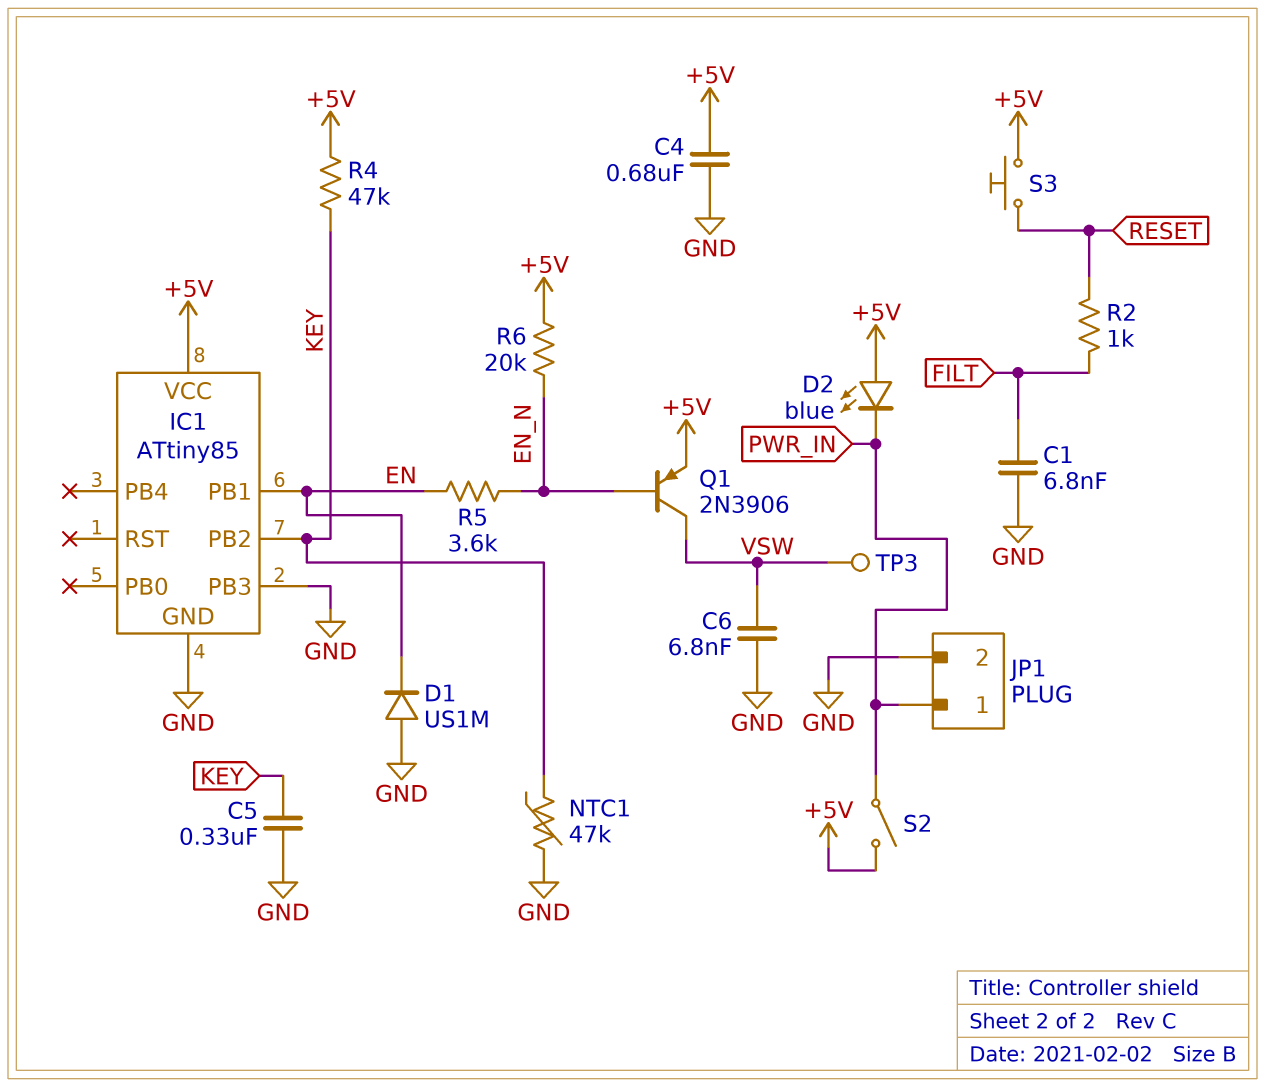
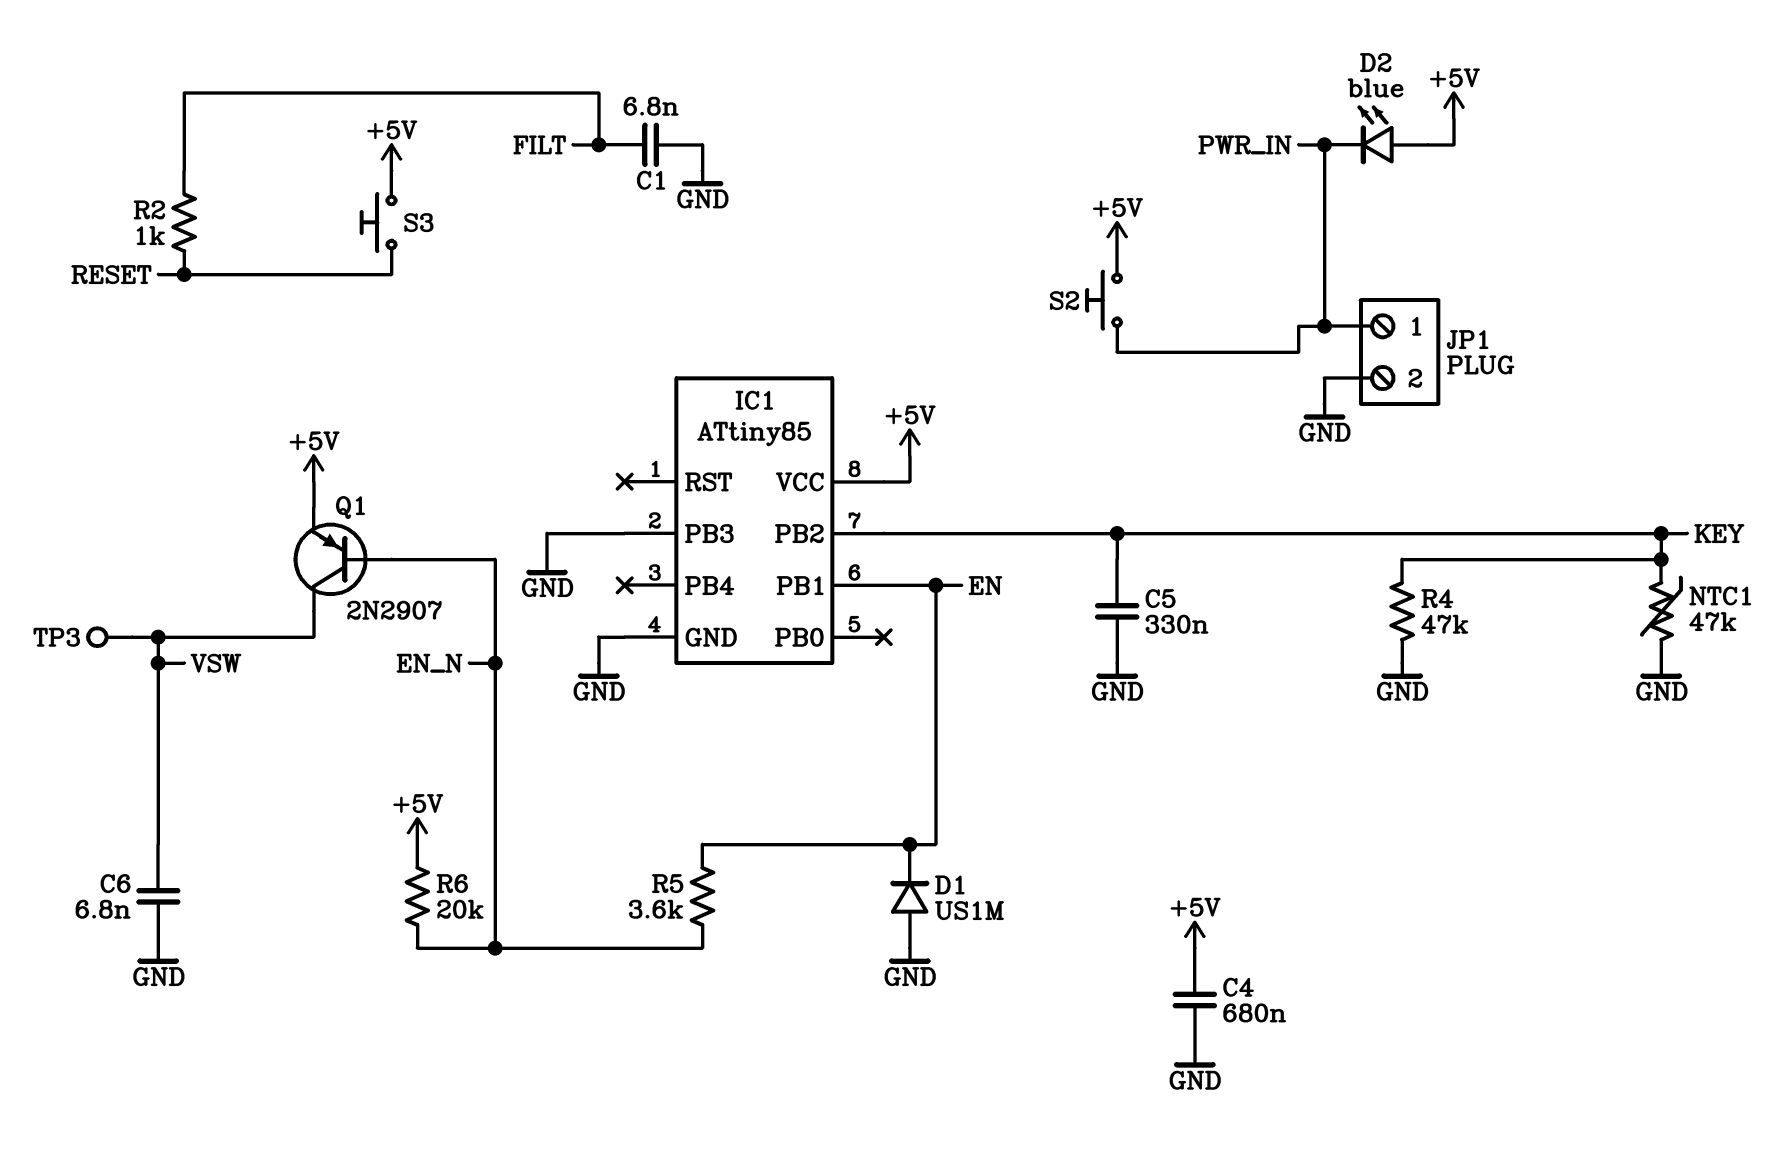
Q1: PNP 2N3906 (B EN_N, C VSW, E +5V) -> PNP 2N2907 (B EN_N, C VSW, E +5V)
R4: 47k (+5V, KEY) -> 47k (GND, KEY)
S2: switch (+5V, PWR_IN) -> button (+5V, PWR_IN)

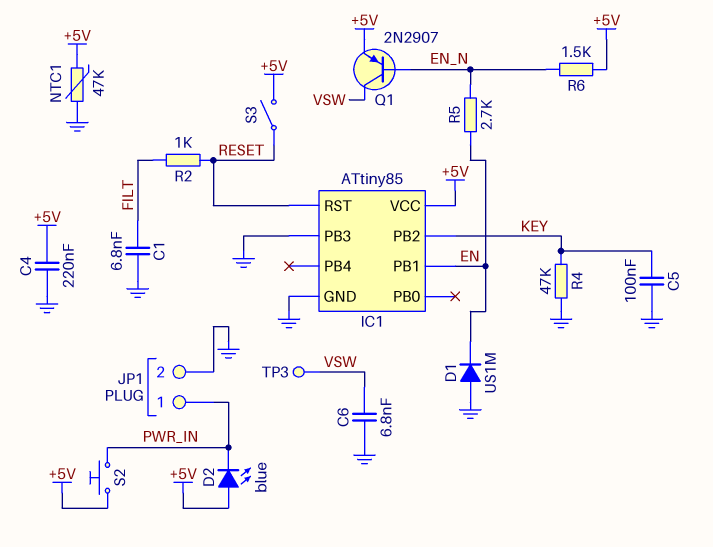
C4: 680nF (+5V, GND) -> 220nF (+5V, GND)
C5: 330nF (GND, KEY) -> 100nF (GND, KEY)
IC1 pin RST: none -> RESET
NTC1: 47k (GND, KEY) -> 47k (+5V, GND)
R5: 3.6k (EN, EN_N) -> 2.7k (EN, EN_N)
R6: 20k (+5V, EN_N) -> 1.5k (+5V, EN_N)
S3: button (+5V, RESET) -> switch (+5V, RESET)

